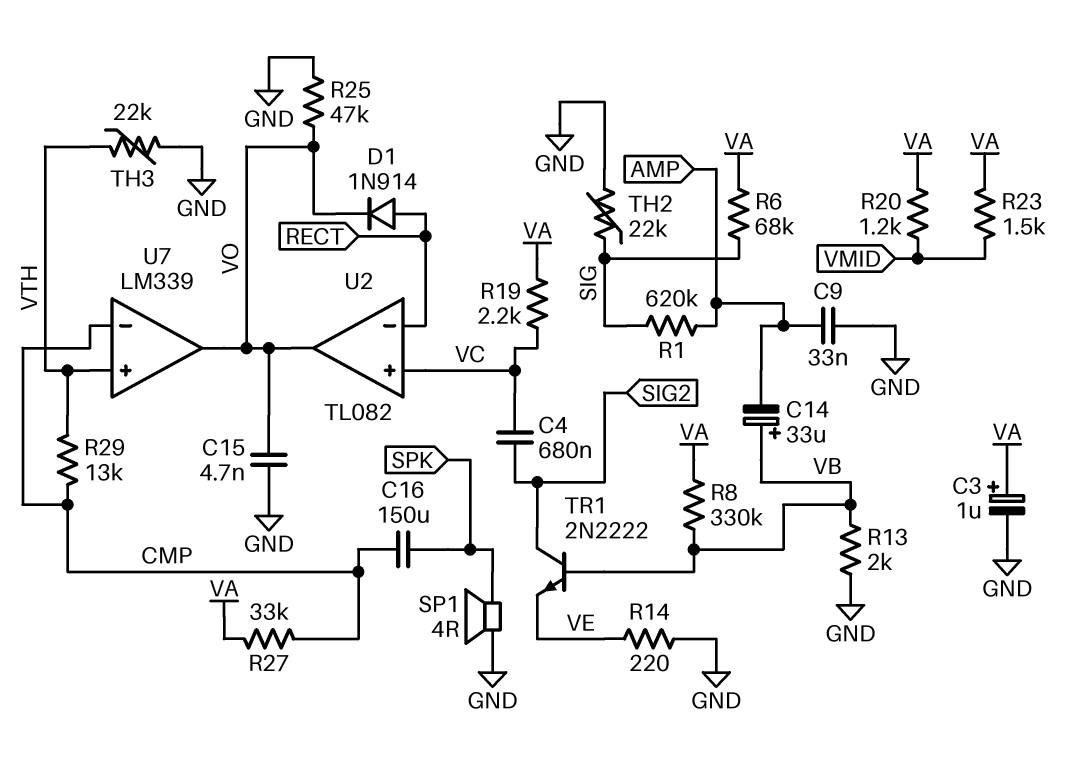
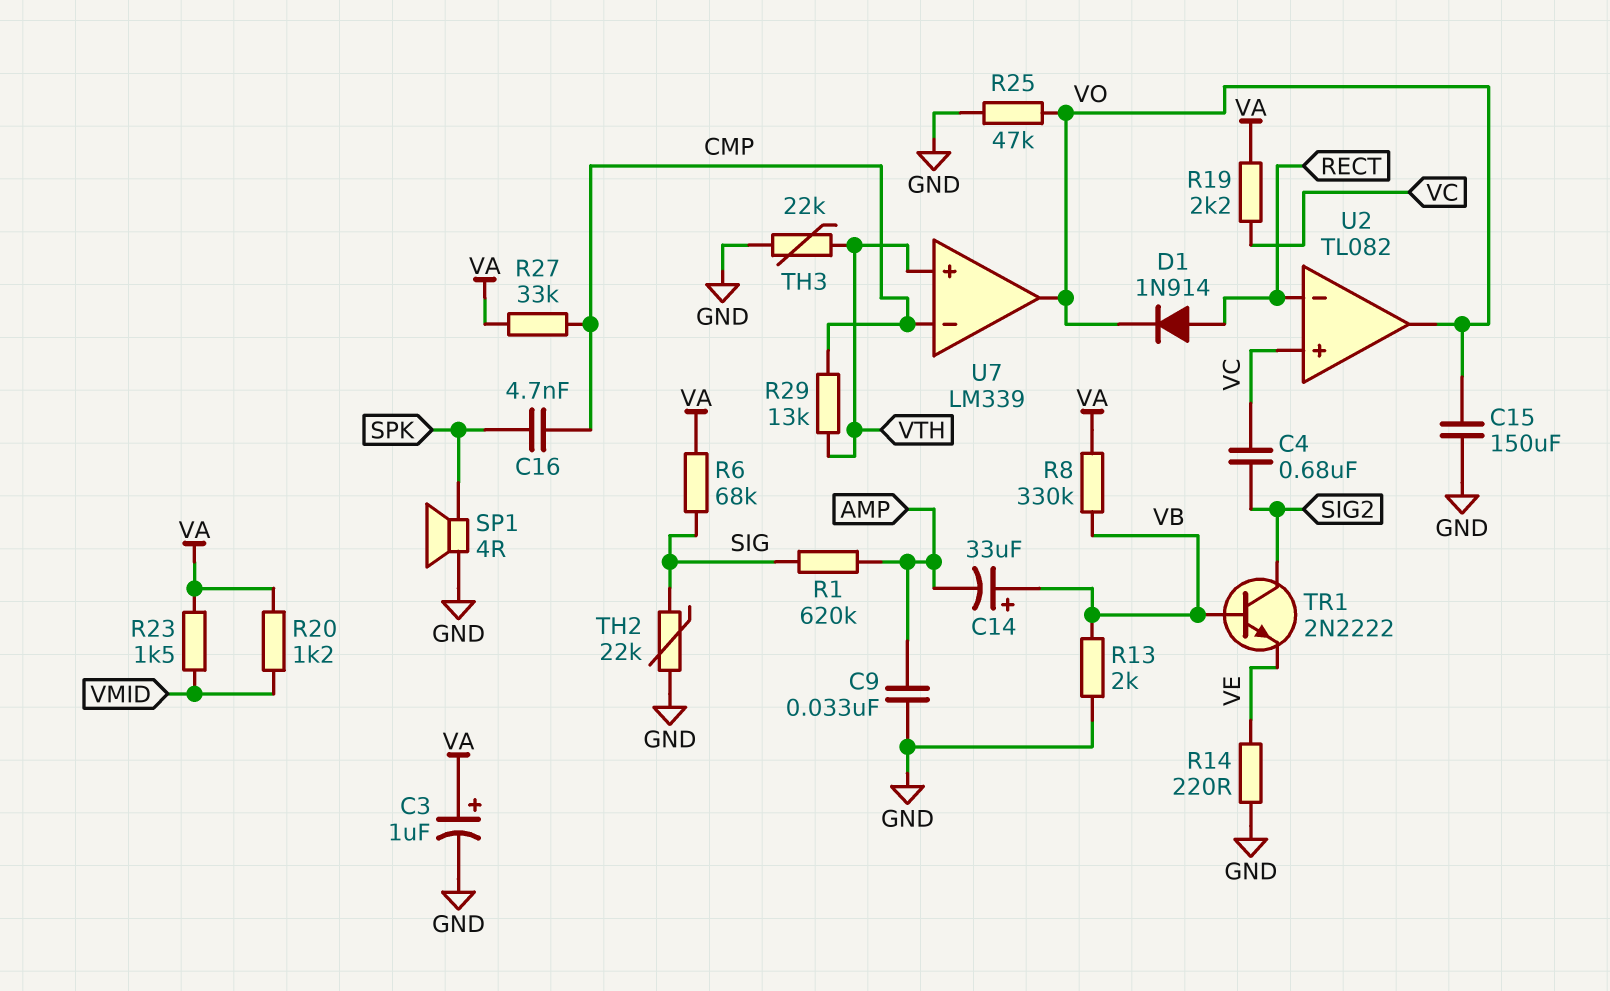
C15: 4.7nF (GND, VO) -> 150uF (GND, VO)
C16: 150uF (CMP, SPK) -> 4.7nF (CMP, SPK)

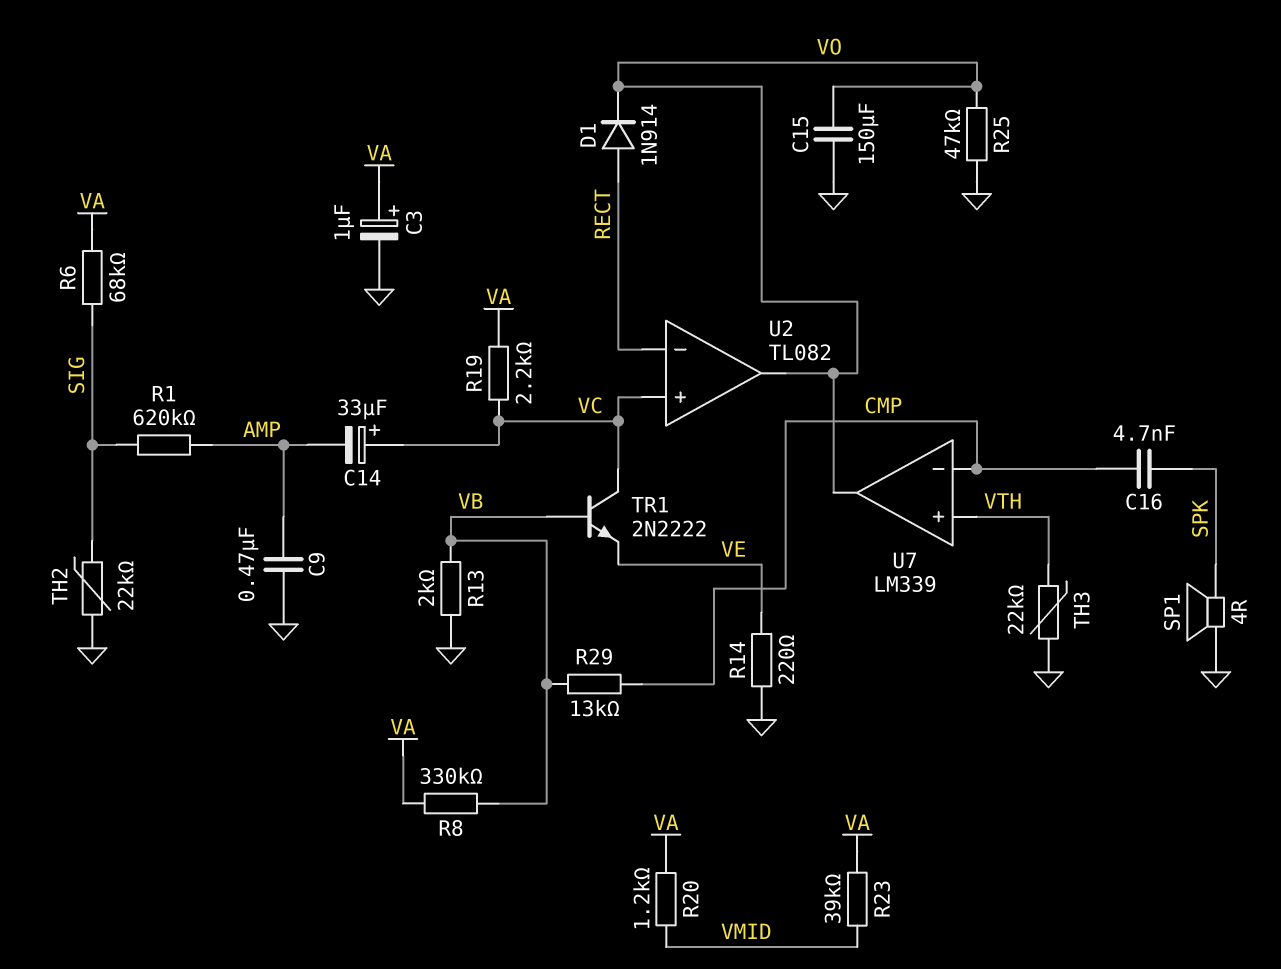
C4: 680nF (SIG2, VC) -> none
C9: 33nF (AMP, GND) -> 470nF (AMP, GND)
C14: 33uF (plus VB, minus AMP) -> 33uF (plus VC, minus AMP)
R23: 1.5k (VA, VMID) -> 39k (VA, VMID)
R27: 33k (CMP, VA) -> none
R29: 13k (CMP, VTH) -> 13k (CMP, VB)
TR1: NPN 2N2222 (B VB, C SIG2, E VE) -> NPN 2N2222 (B VB, C VC, E VE)

